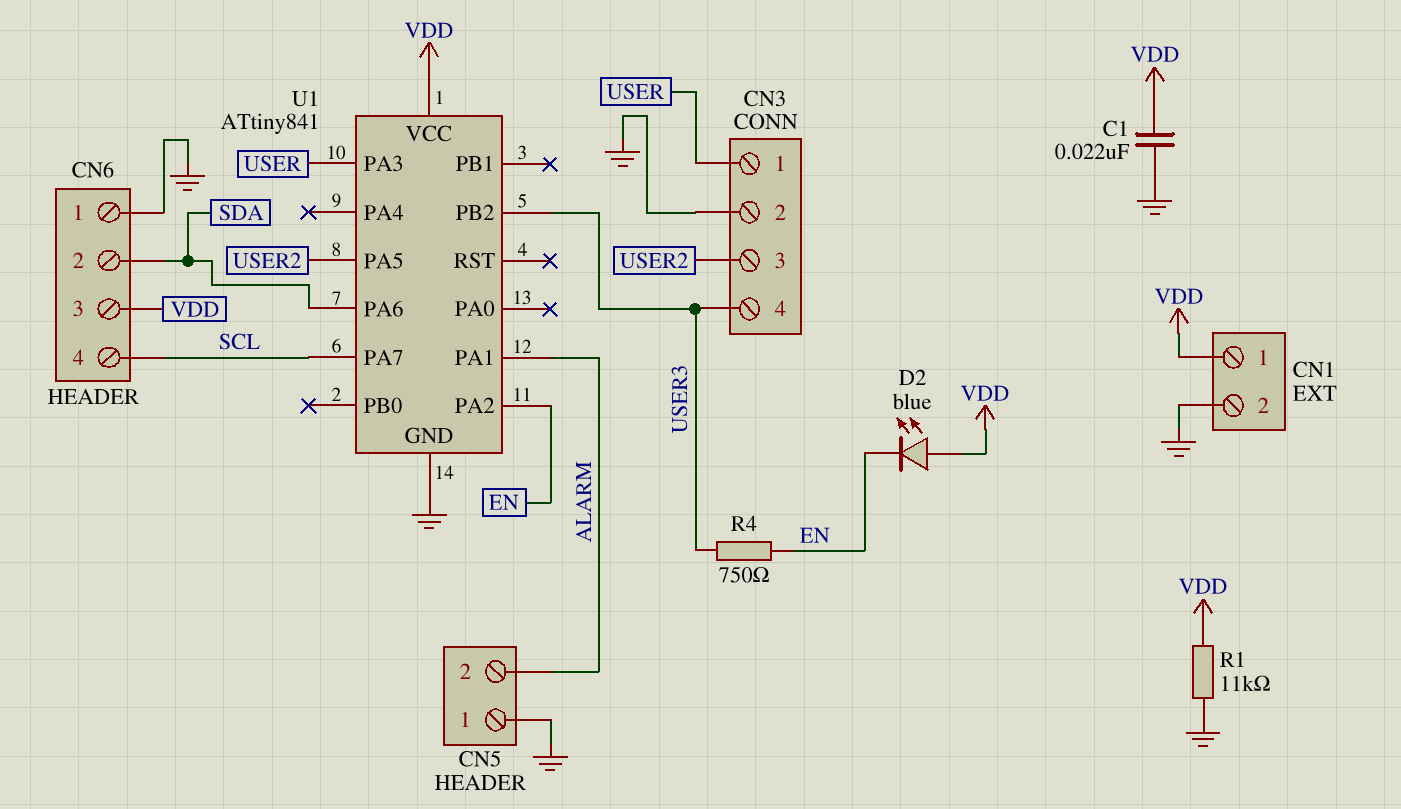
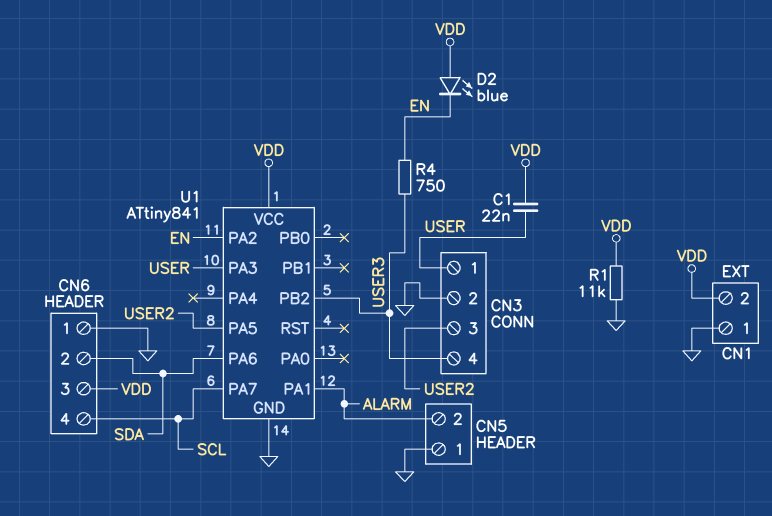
C1: 22nF (GND, VDD) -> 22nF (USER, VDD)
CN1 pin 1: VDD -> GND
CN1 pin 2: GND -> VDD

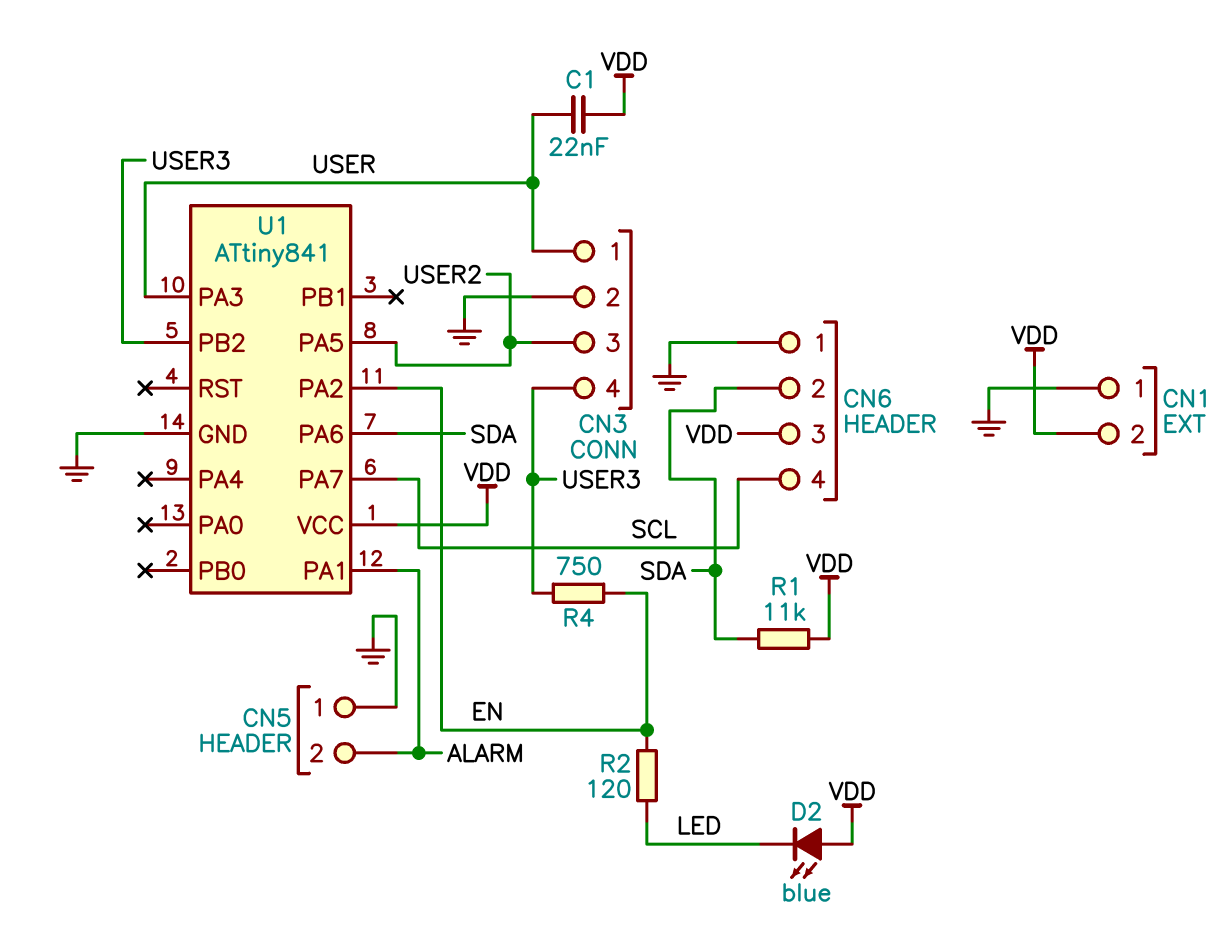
D2: LED blue (A VDD, K EN) -> LED blue (A VDD, K LED)
R1: 11k (GND, VDD) -> 11k (SDA, VDD)
R2: none -> 120 (EN, LED)

